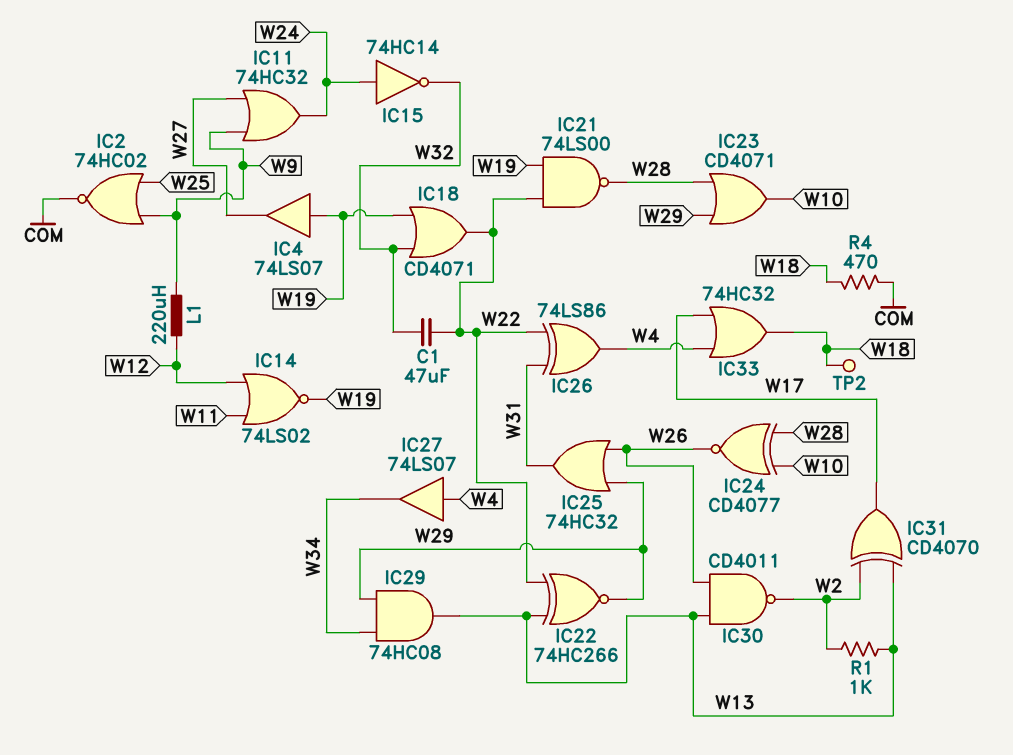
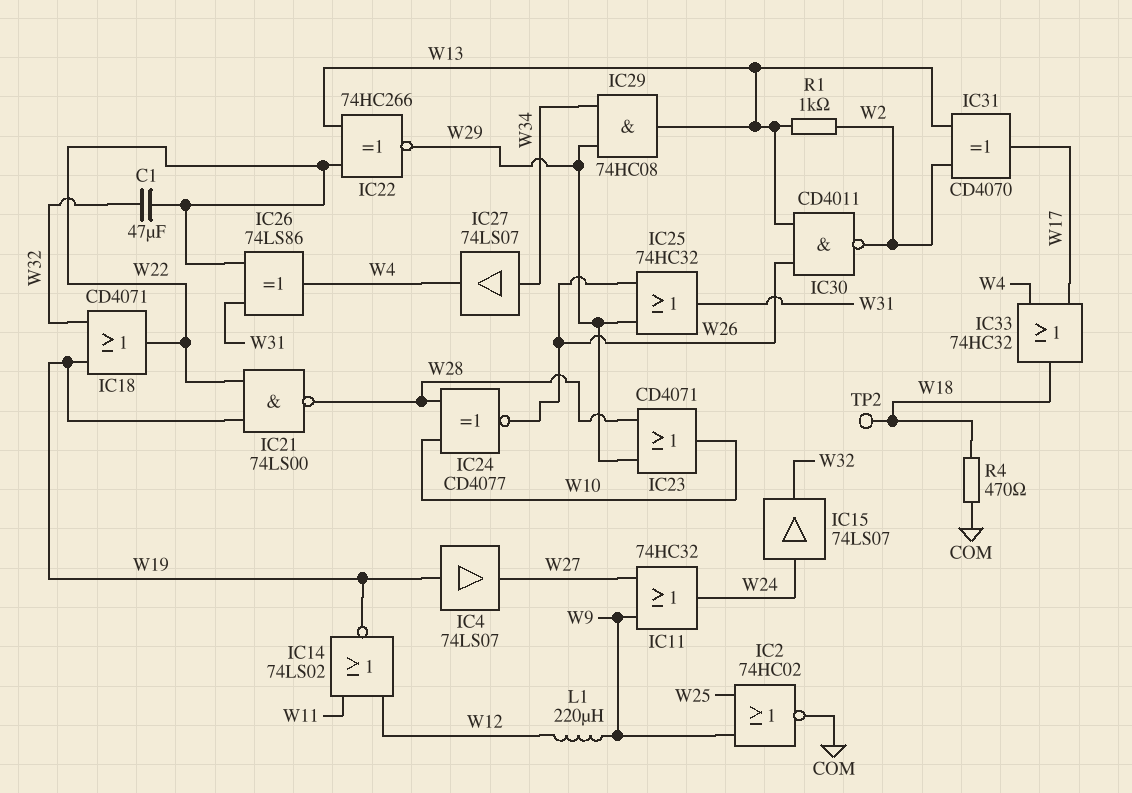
IC15: NOT 74HC14 (in W24, out W32) -> buffer 74LS07 (in W24, out W32)
IC27: buffer 74LS07 (in W4, out W34) -> buffer 74LS07 (in W34, out W4)

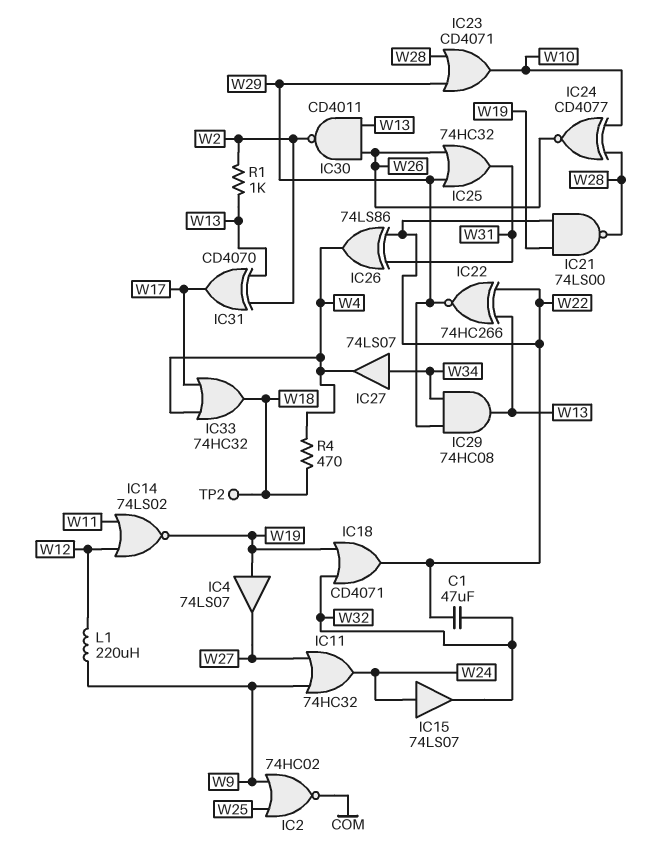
R4: 470 (COM, W18) -> 470 (W4, W18)

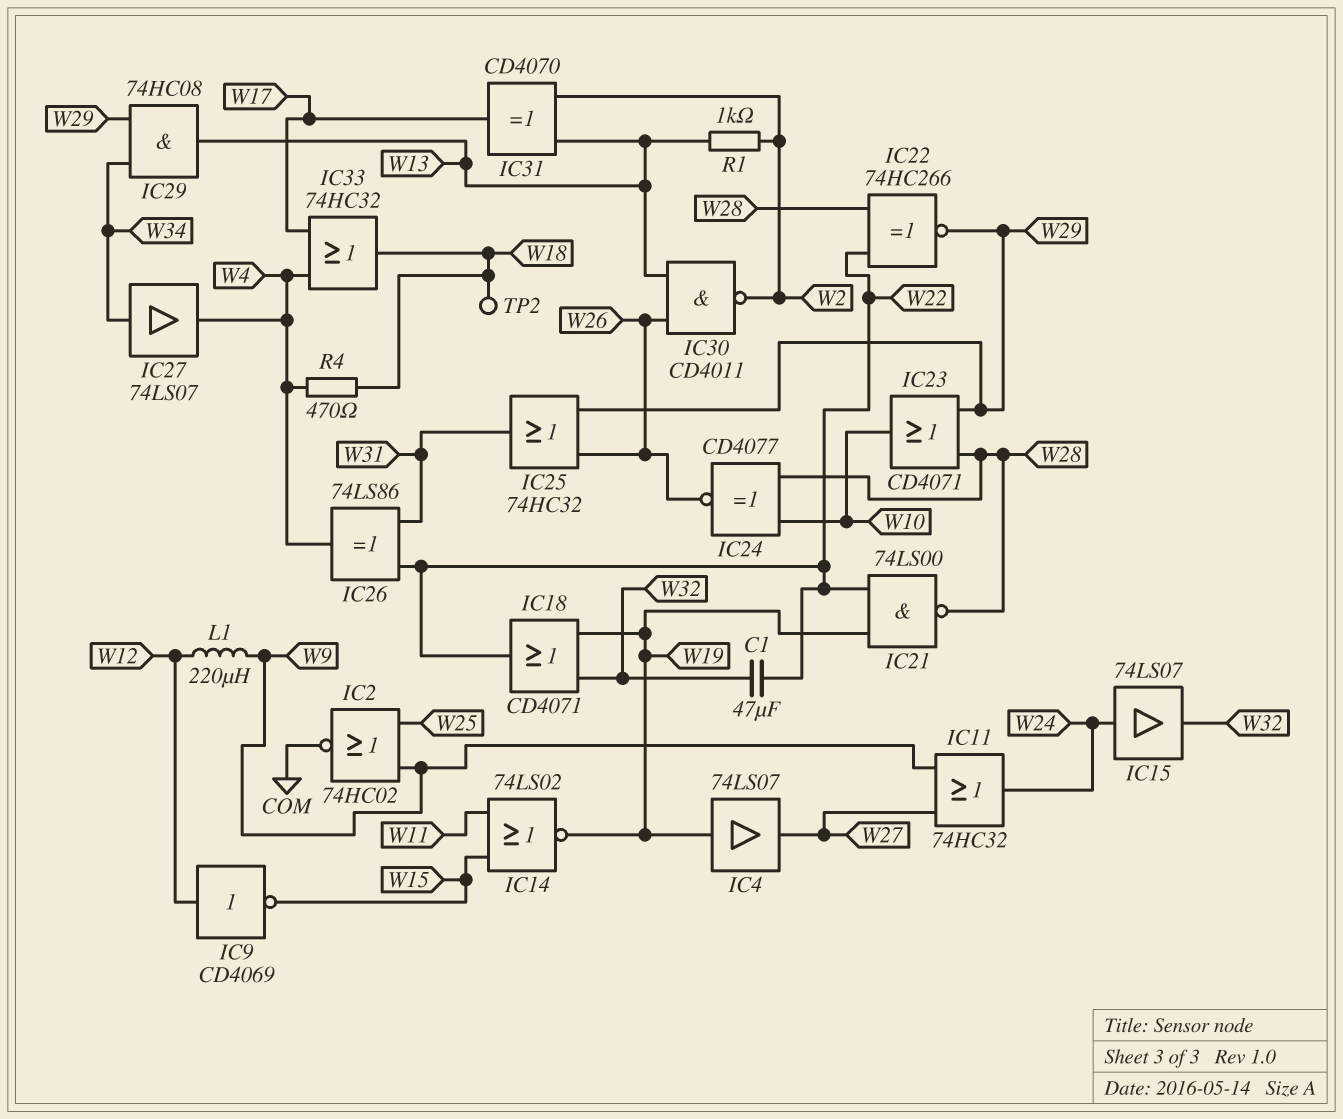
IC9: none -> NOT CD4069 (in W12, out W15)
IC14: NOR 74LS02 (in W11, in W12, out W19) -> NOR 74LS02 (in W11, in W15, out W19)
IC22: XNOR 74HC266 (in W13, in W22, out W29) -> XNOR 74HC266 (in W22, in W28, out W29)

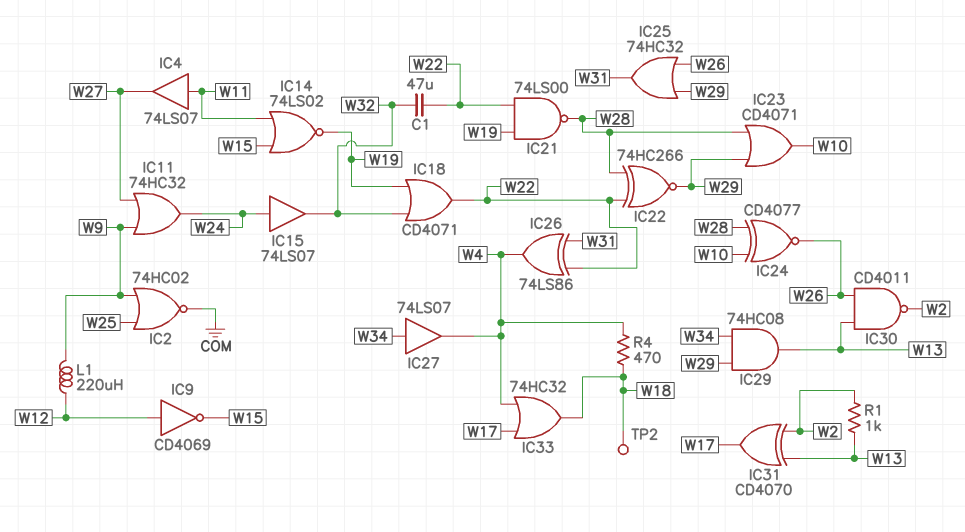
IC4: buffer 74LS07 (in W19, out W27) -> buffer 74LS07 (in W11, out W27)

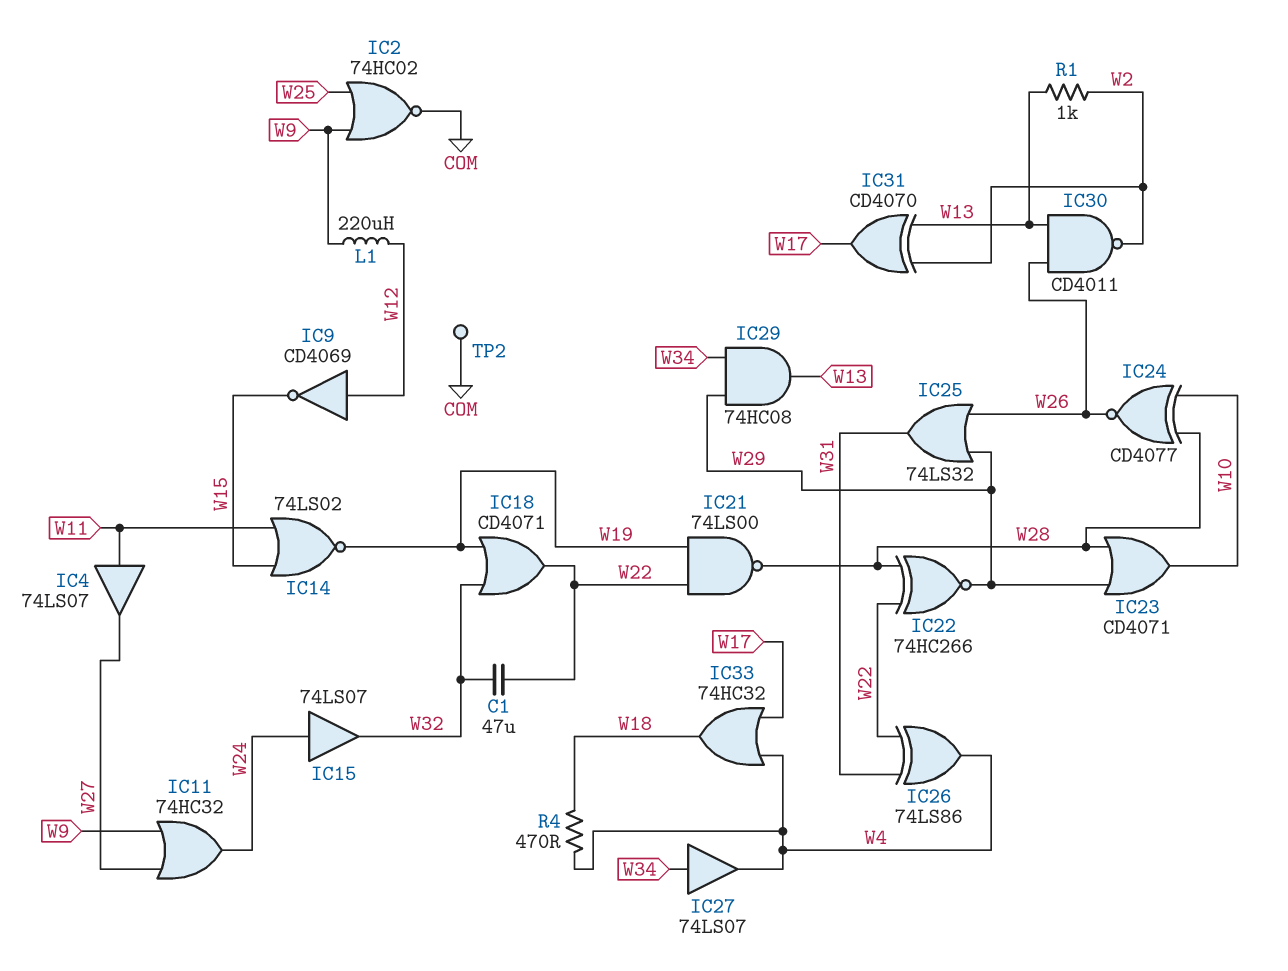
IC25: OR 74HC32 (in W26, in W29, out W31) -> OR 74LS32 (in W26, in W29, out W31)
TP2: test point (W18) -> test point (COM)

